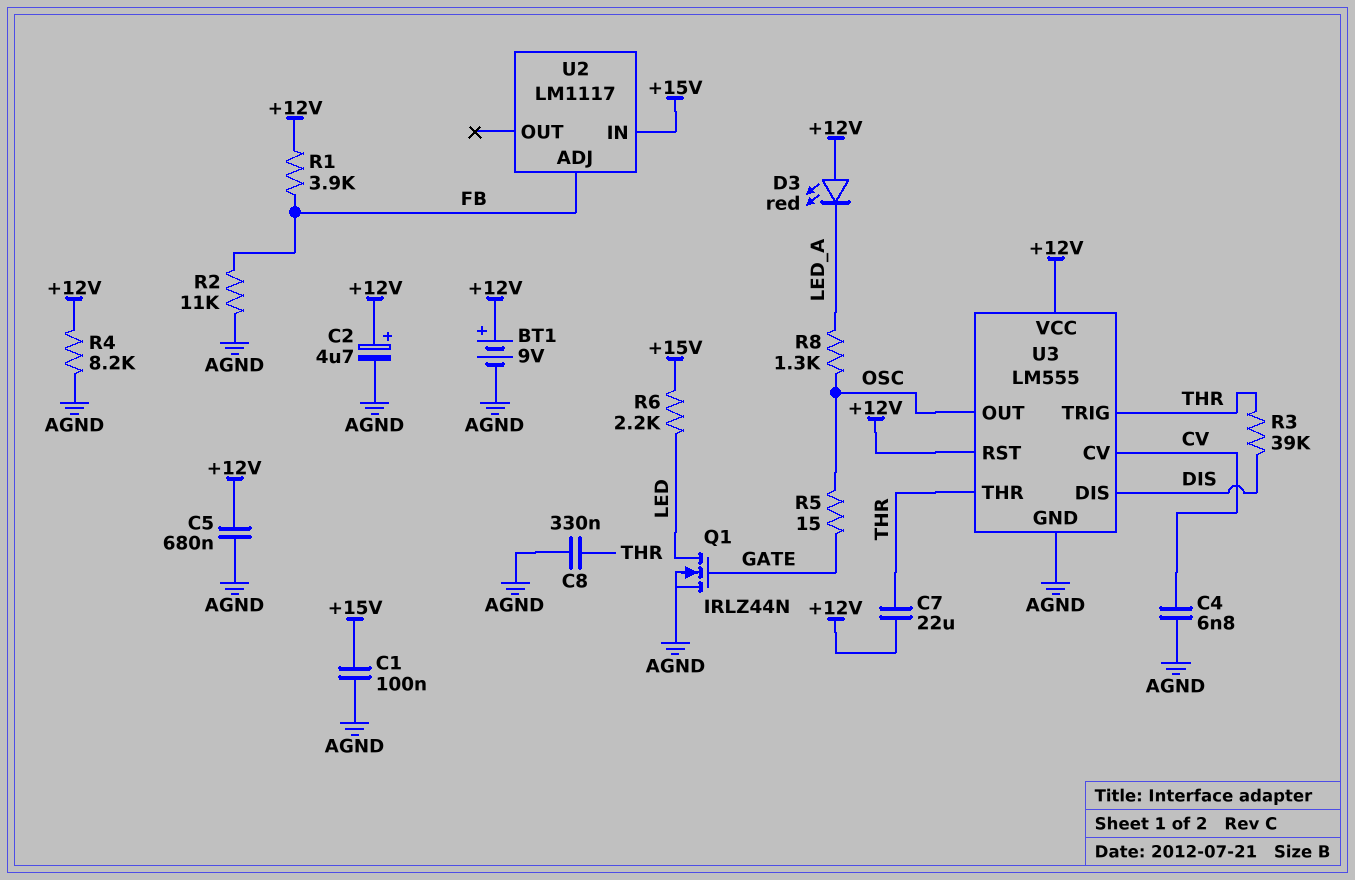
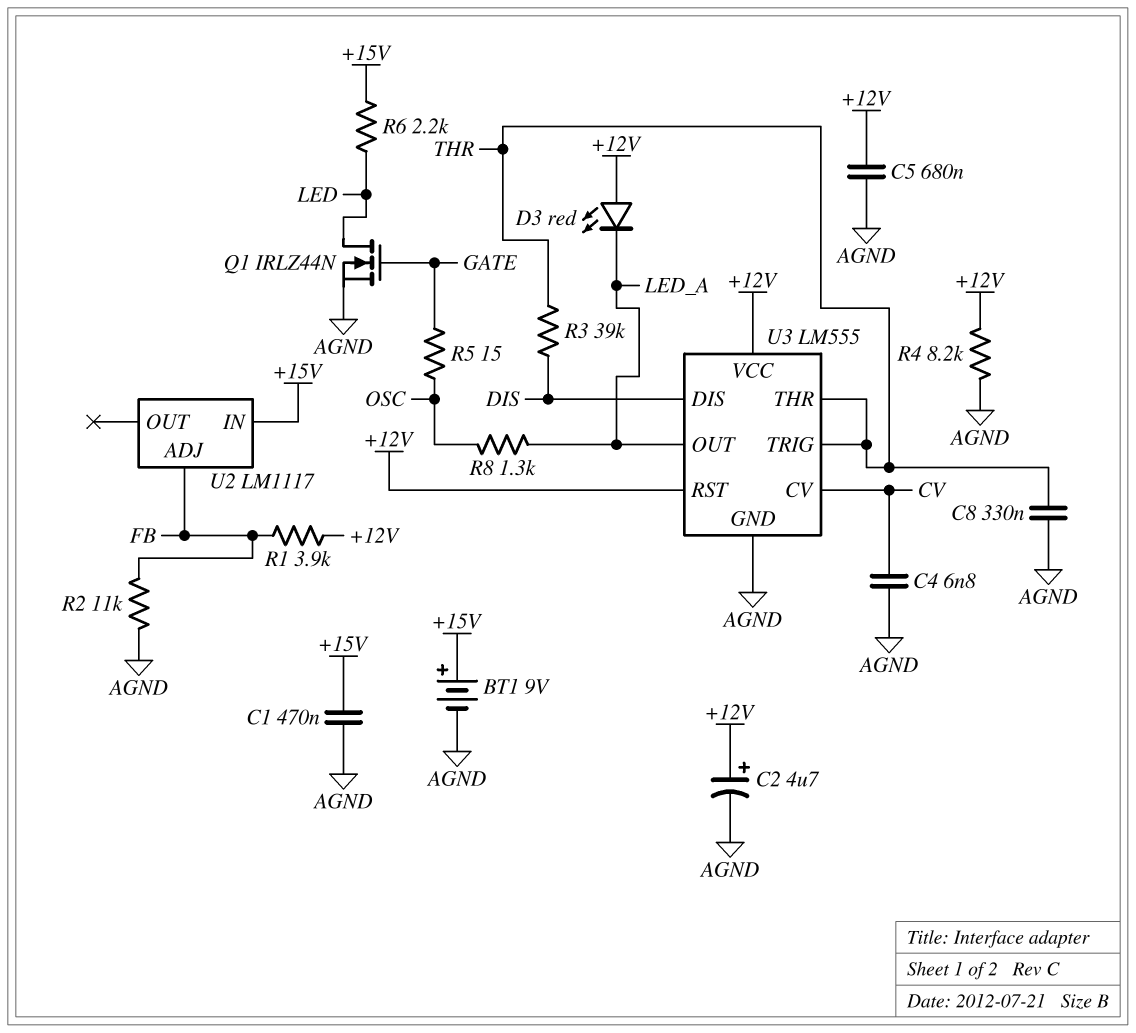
BT1: 9V (plus +12V, minus AGND) -> 9V (plus +15V, minus AGND)
C1: 100nF (+15V, AGND) -> 470nF (+15V, AGND)
C7: 22uF (+12V, THR) -> none
U3 pin OUT: OSC -> LED_A

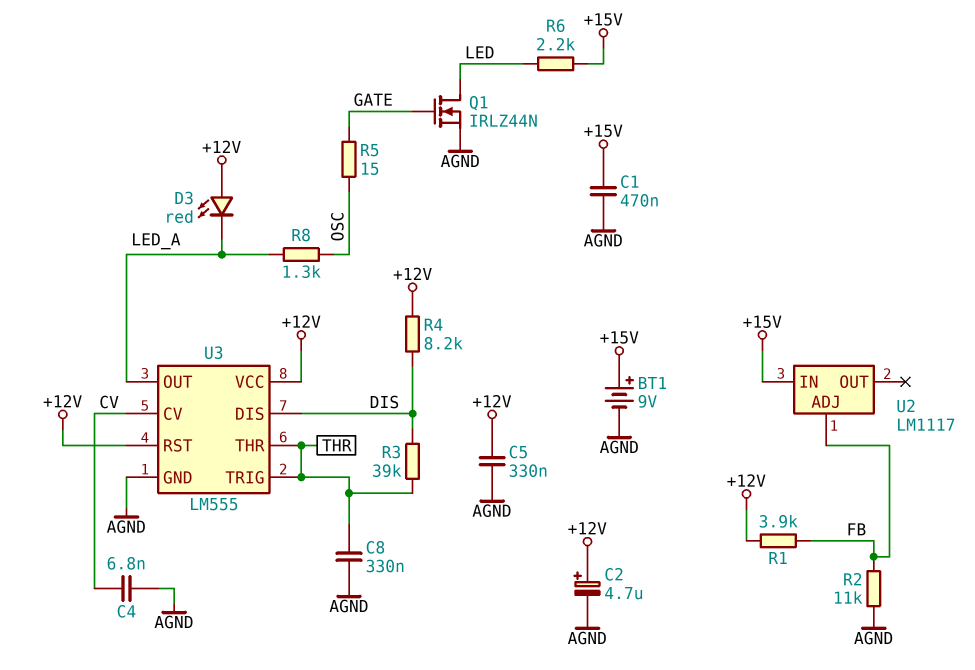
C5: 680nF (+12V, AGND) -> 330nF (+12V, AGND)
R4: 8.2k (+12V, AGND) -> 8.2k (+12V, DIS)

